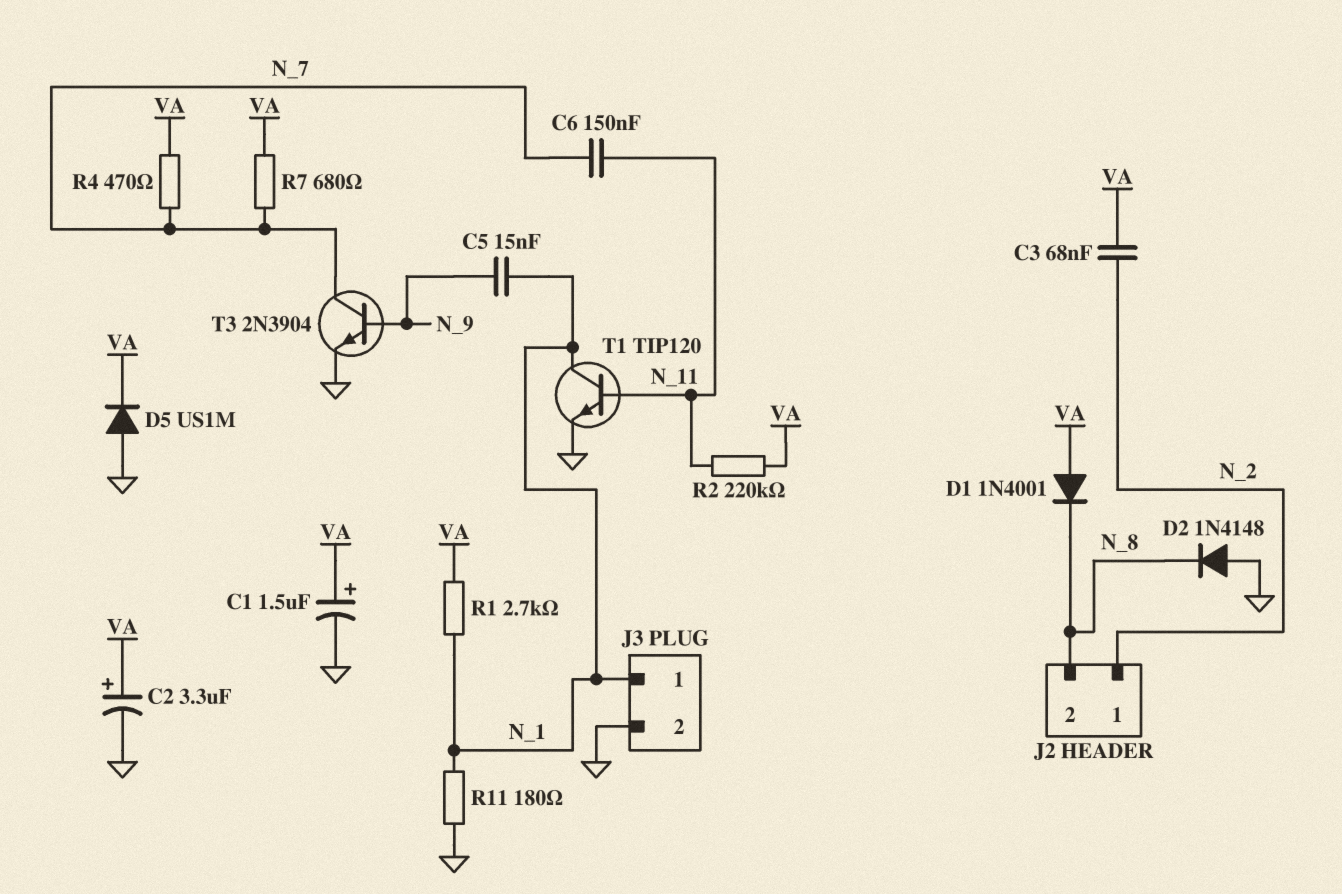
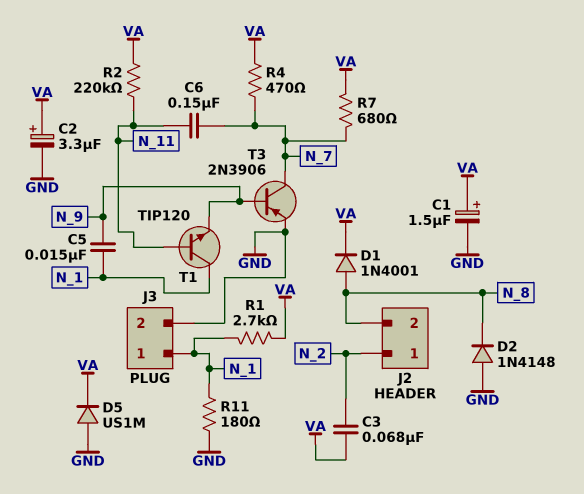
D1: diode 1N4001 (A VA, K N_8) -> diode 1N4001 (A N_8, K VA)
T1: NPN TIP120 (B N_11, C N_1, E GND) -> NPN TIP120 (B N_11, C N_1, E N_9)
T3: NPN 2N3904 (B N_9, C N_7, E GND) -> PNP 2N3906 (B N_9, C N_7, E GND)

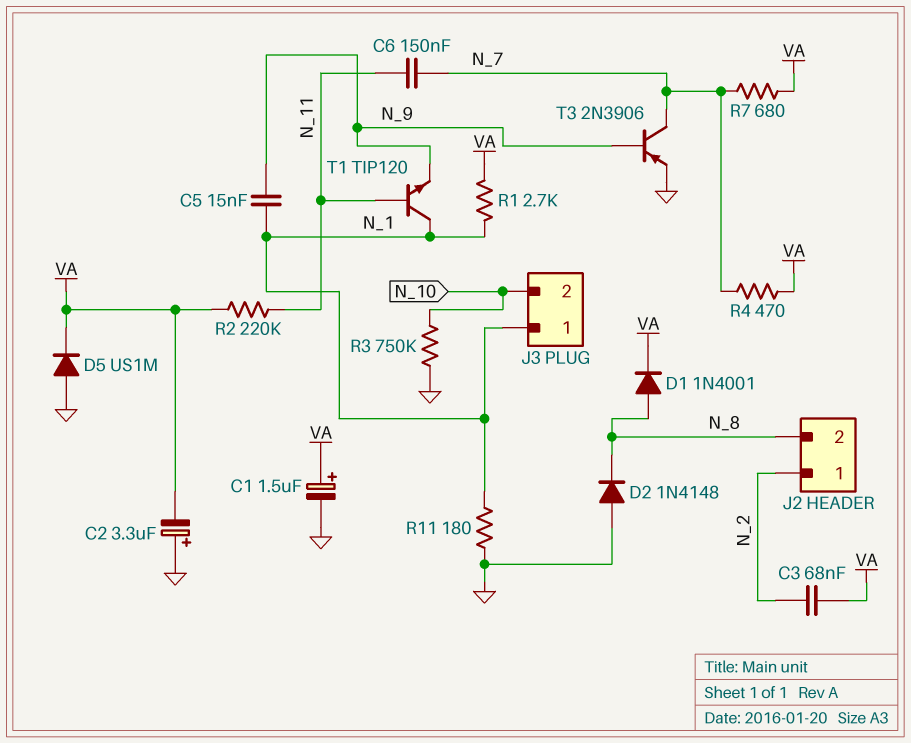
C2: 3.3uF (plus VA, minus GND) -> 3.3uF (plus GND, minus VA)
J3 pin 2: GND -> N_10
R3: none -> 750k (GND, N_10)

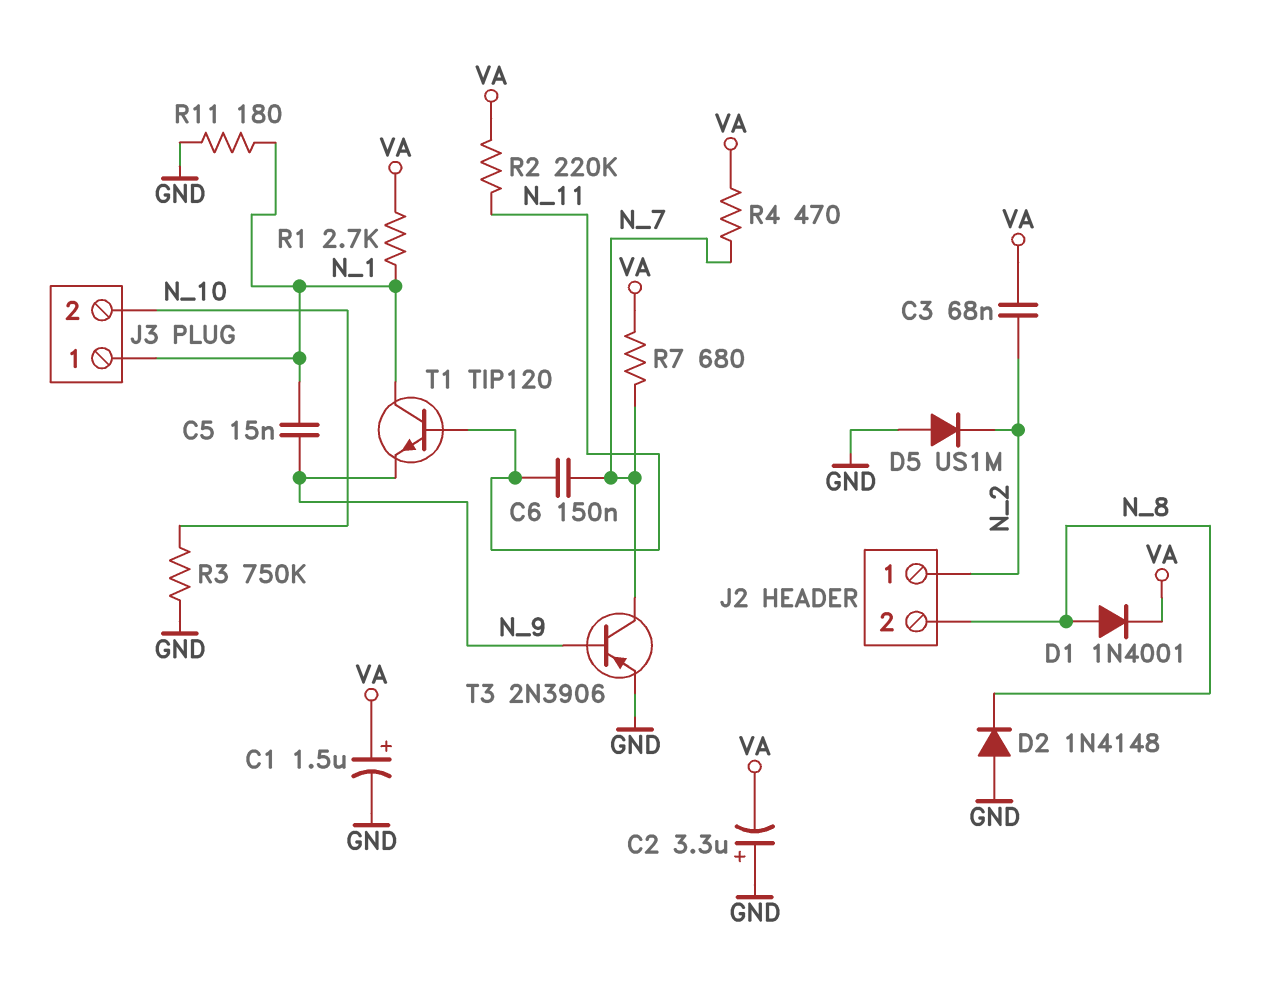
D5: diode US1M (A GND, K VA) -> diode US1M (A GND, K N_2)

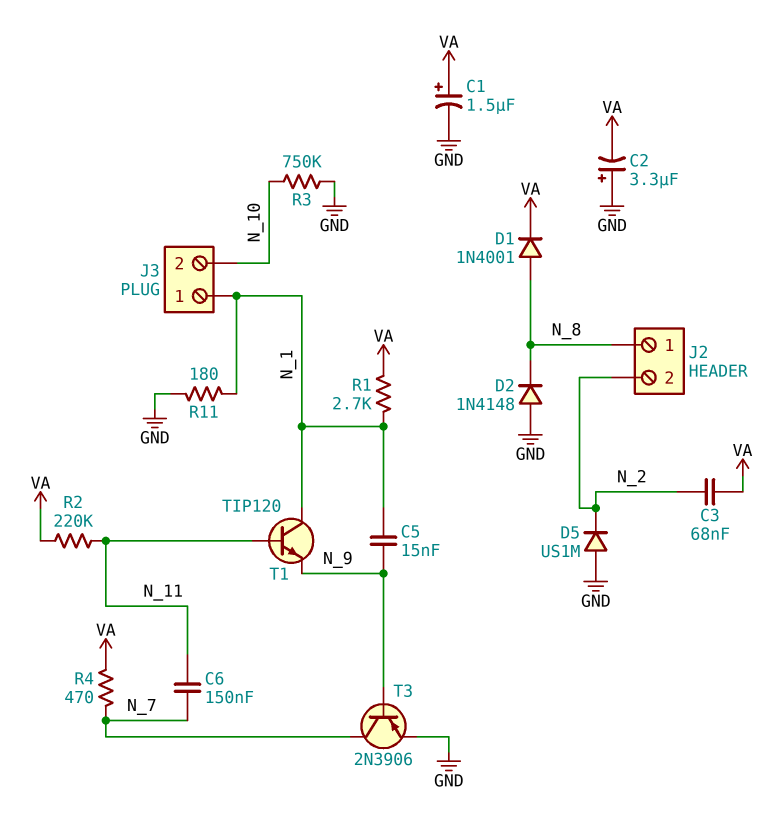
J2 pin 1: N_2 -> N_8
J2 pin 2: N_8 -> N_2
R7: 680 (N_7, VA) -> none

